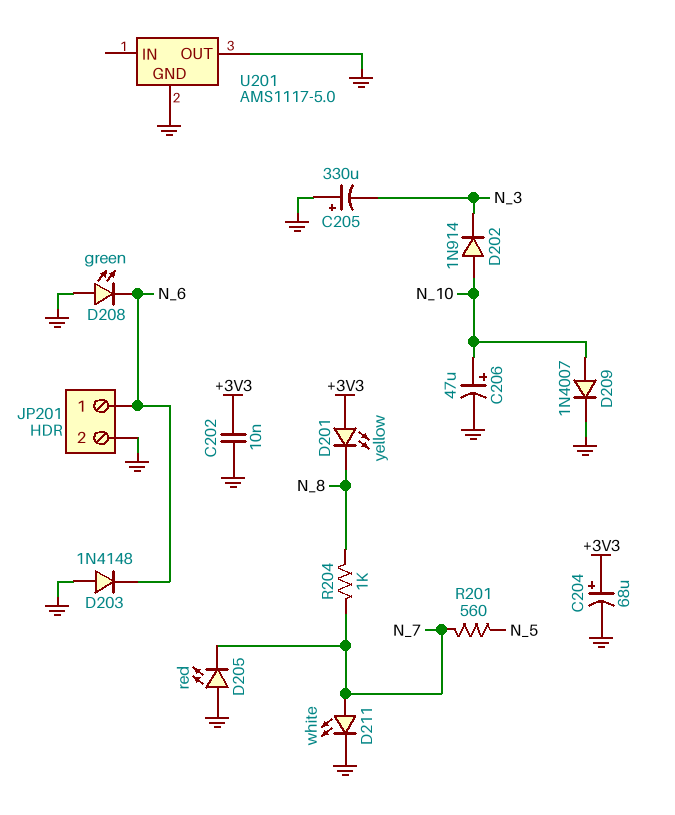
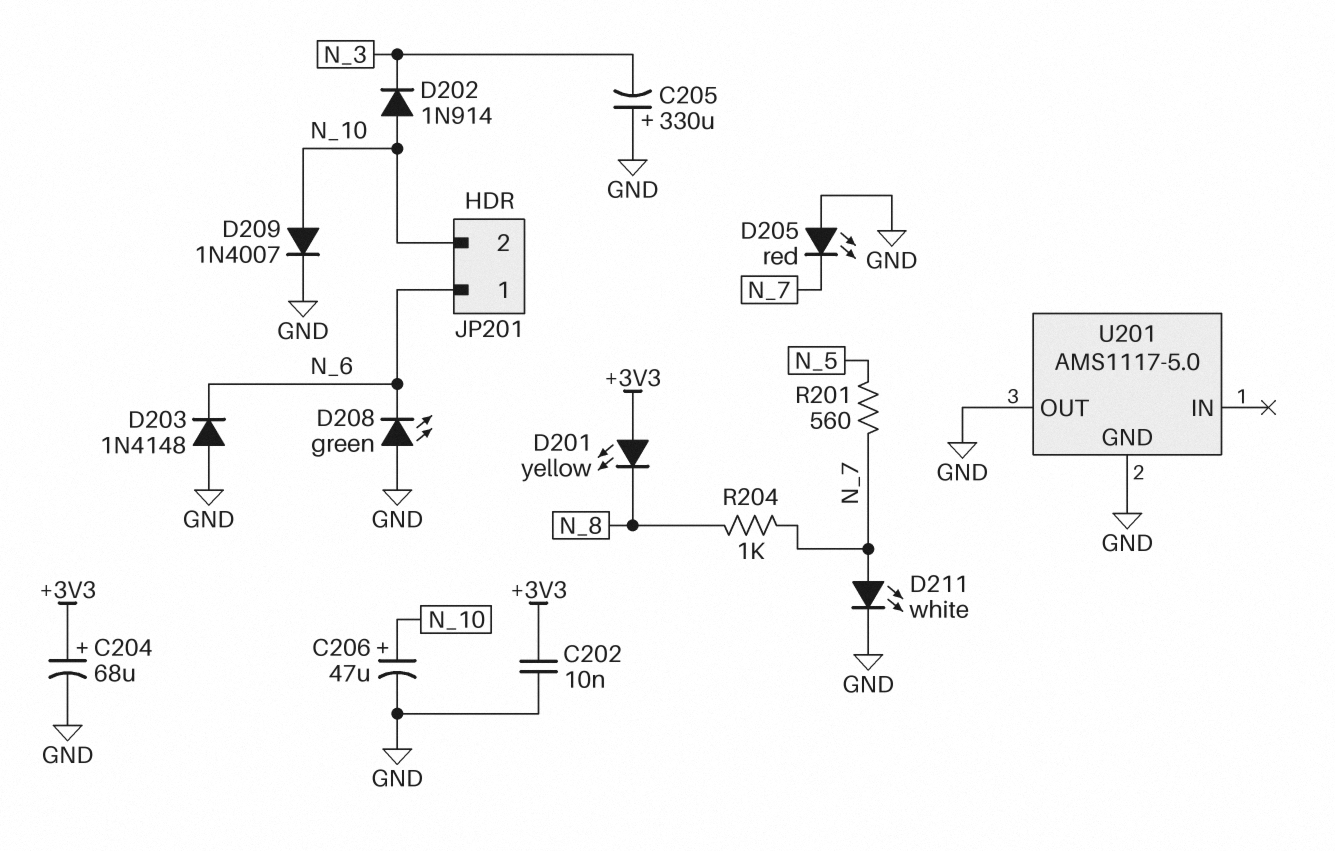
JP201 pin 2: GND -> N_10

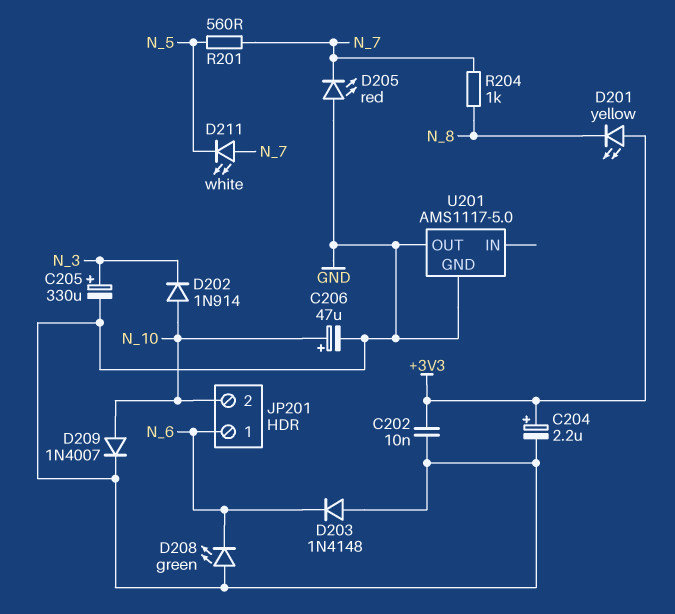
C204: 68uF (plus +3V3, minus GND) -> 2.2uF (plus +3V3, minus GND)
C205: 330uF (plus GND, minus N_3) -> 330uF (plus N_3, minus GND)
D211: LED white (A N_7, K GND) -> LED white (A N_7, K N_5)

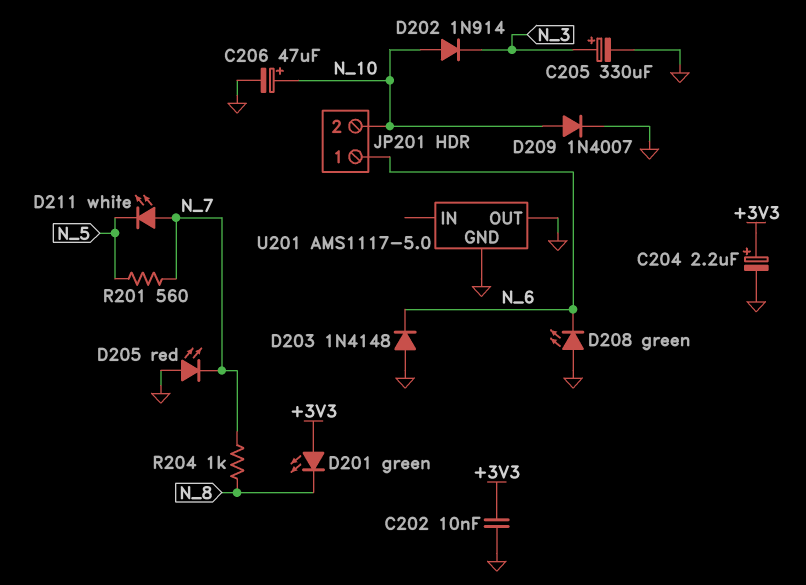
D201: LED yellow (A +3V3, K N_8) -> LED green (A +3V3, K N_8)

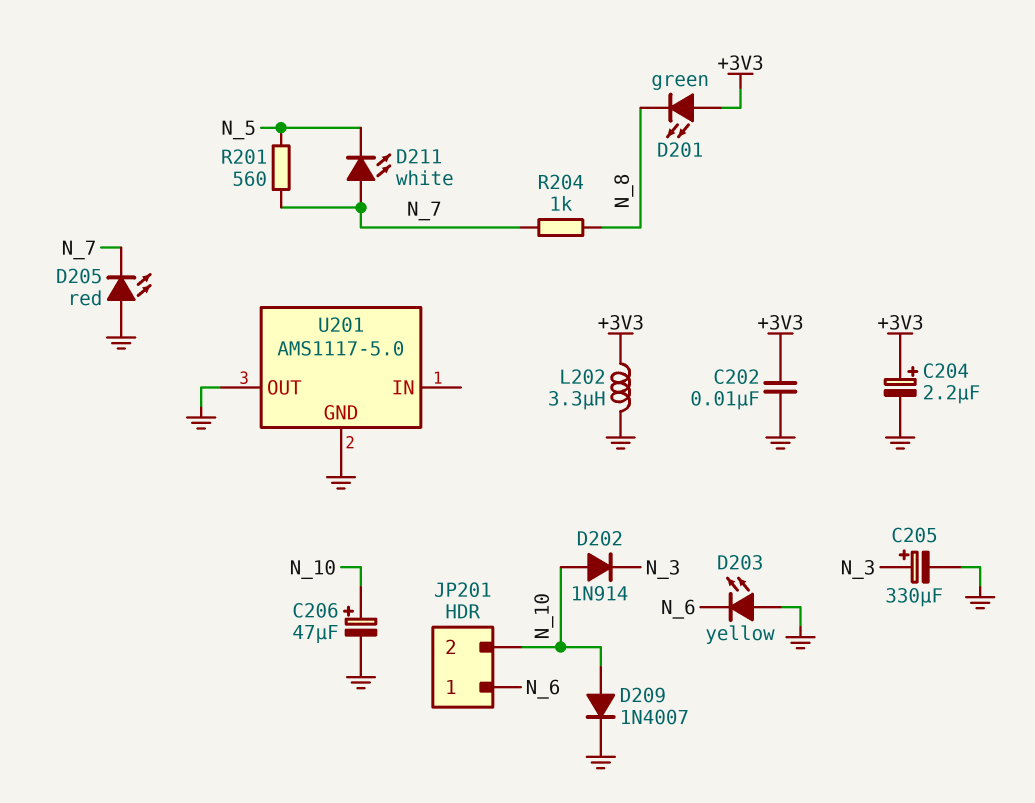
D203: diode 1N4148 (A GND, K N_6) -> LED yellow (A GND, K N_6)
D208: LED green (A GND, K N_6) -> none
L202: none -> 3.3uH (+3V3, GND)

